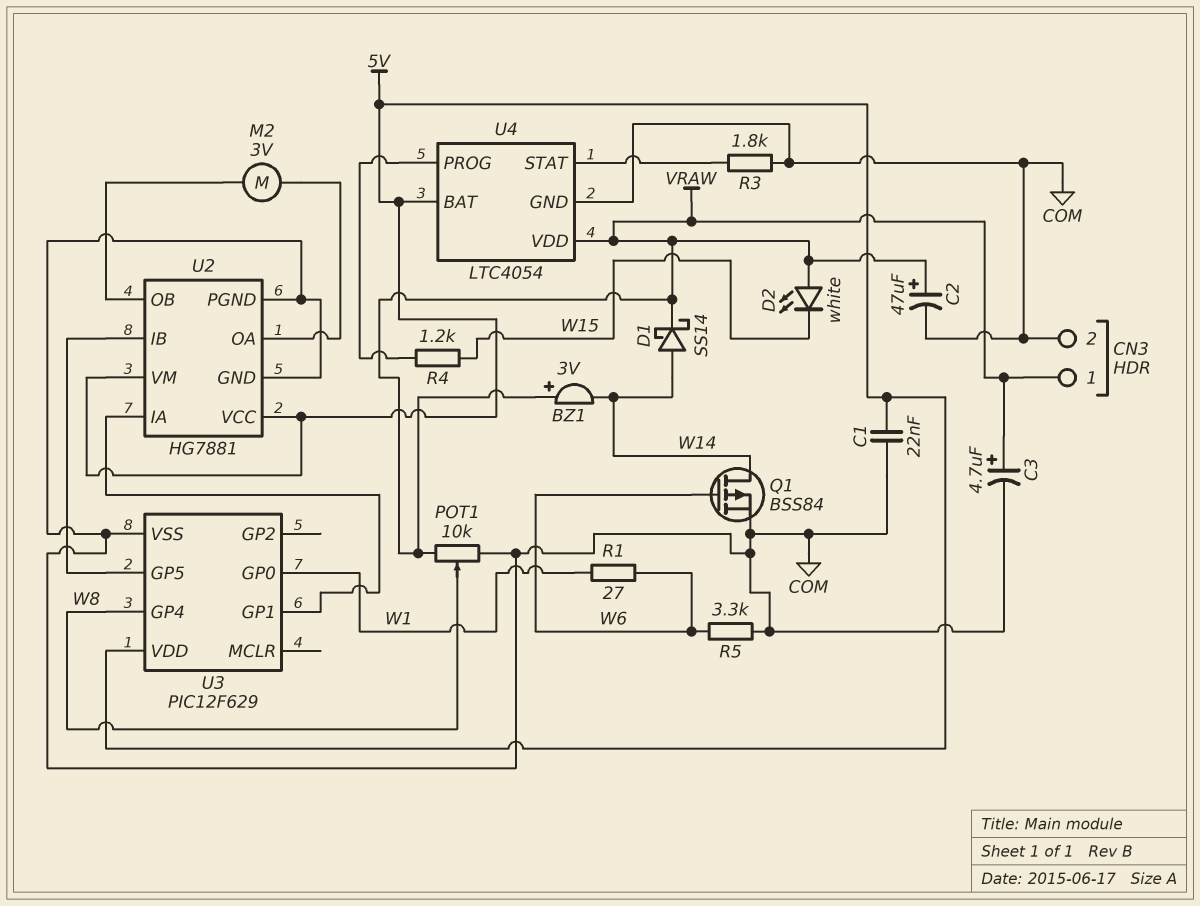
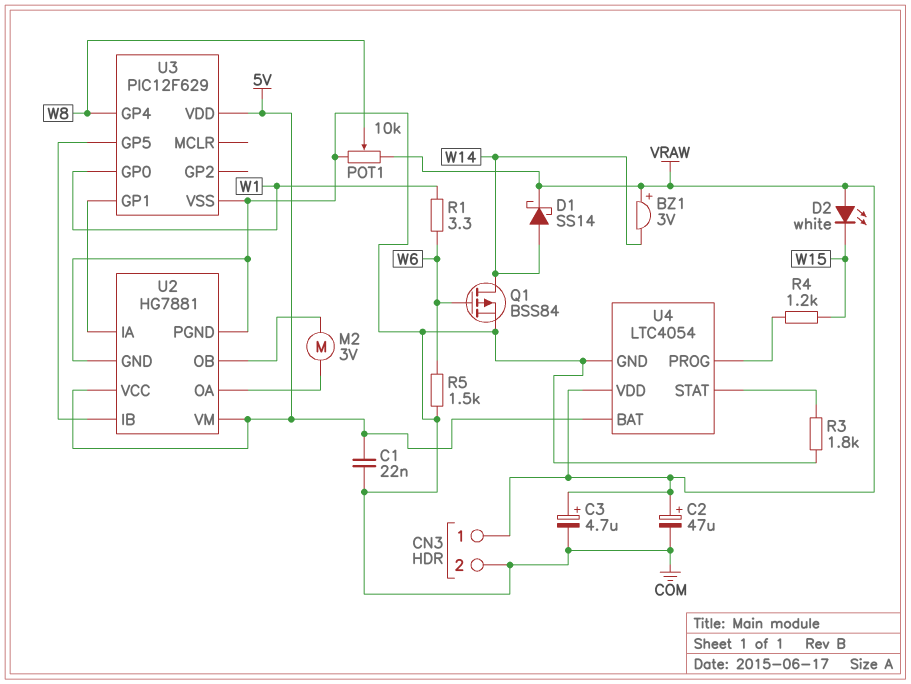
R1: 27 (W1, W6) -> 3.3 (W1, W6)
R5: 3.3k (COM, W6) -> 1.5k (COM, W6)

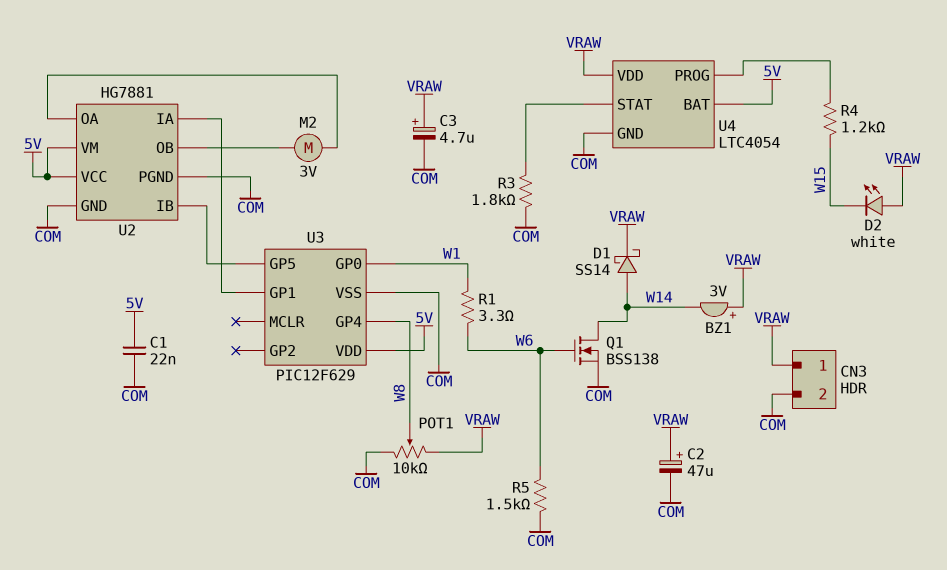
Q1: PMOS BSS84 (G W6, D W14, S COM) -> NMOS BSS138 (G W6, D W14, S COM)

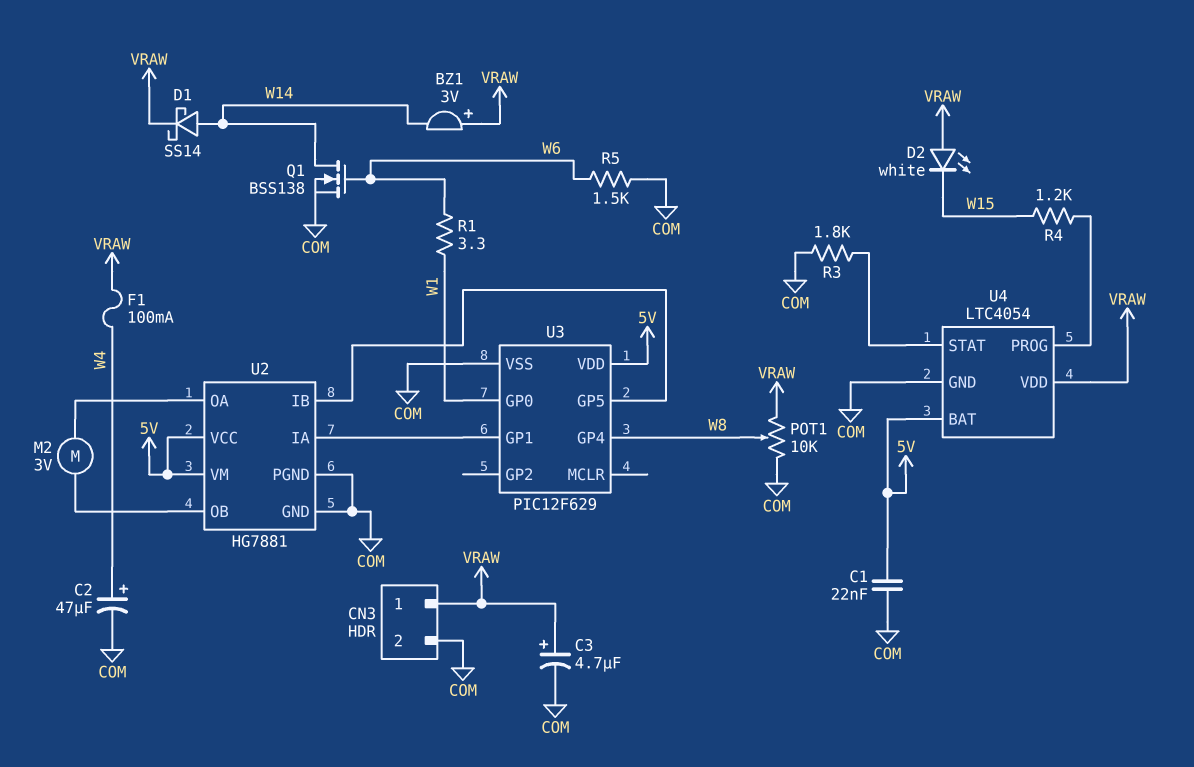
C2: 47uF (plus VRAW, minus COM) -> 47uF (plus W4, minus COM)
F1: none -> 100mA (VRAW, W4)

